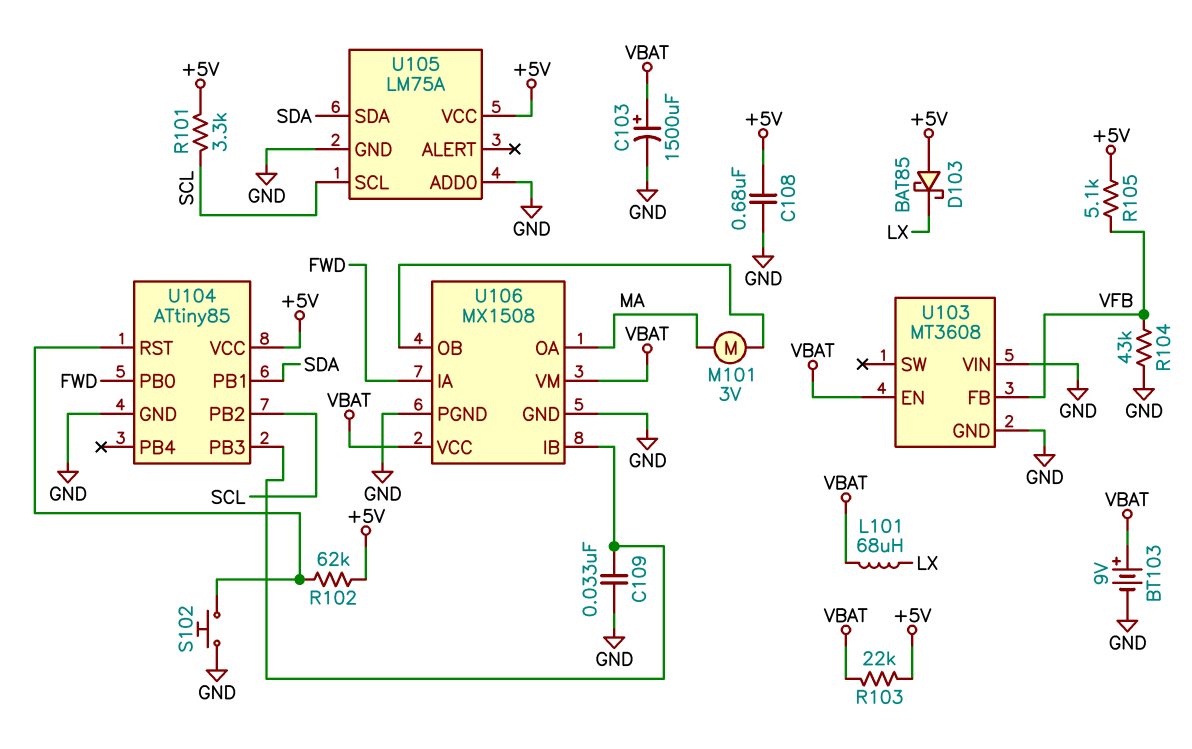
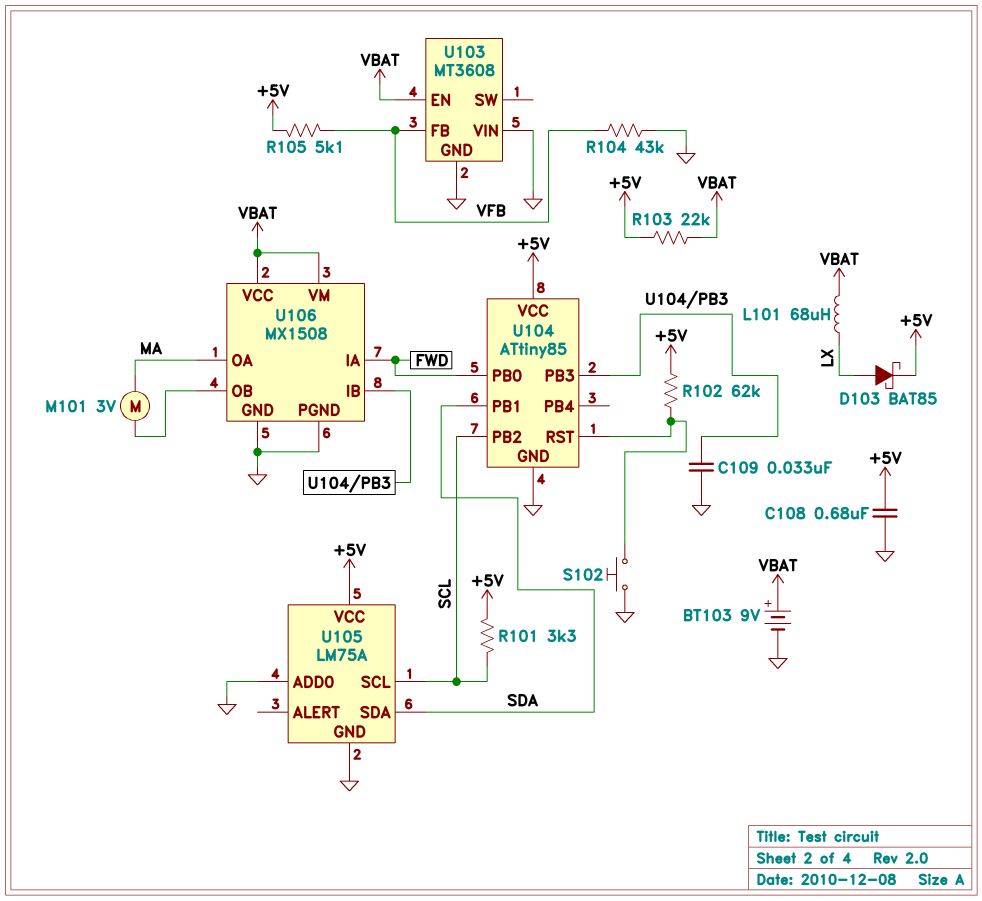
C103: 1500uF (plus VBAT, minus GND) -> none
D103: schottky BAT85 (A +5V, K LX) -> schottky BAT85 (A LX, K +5V)

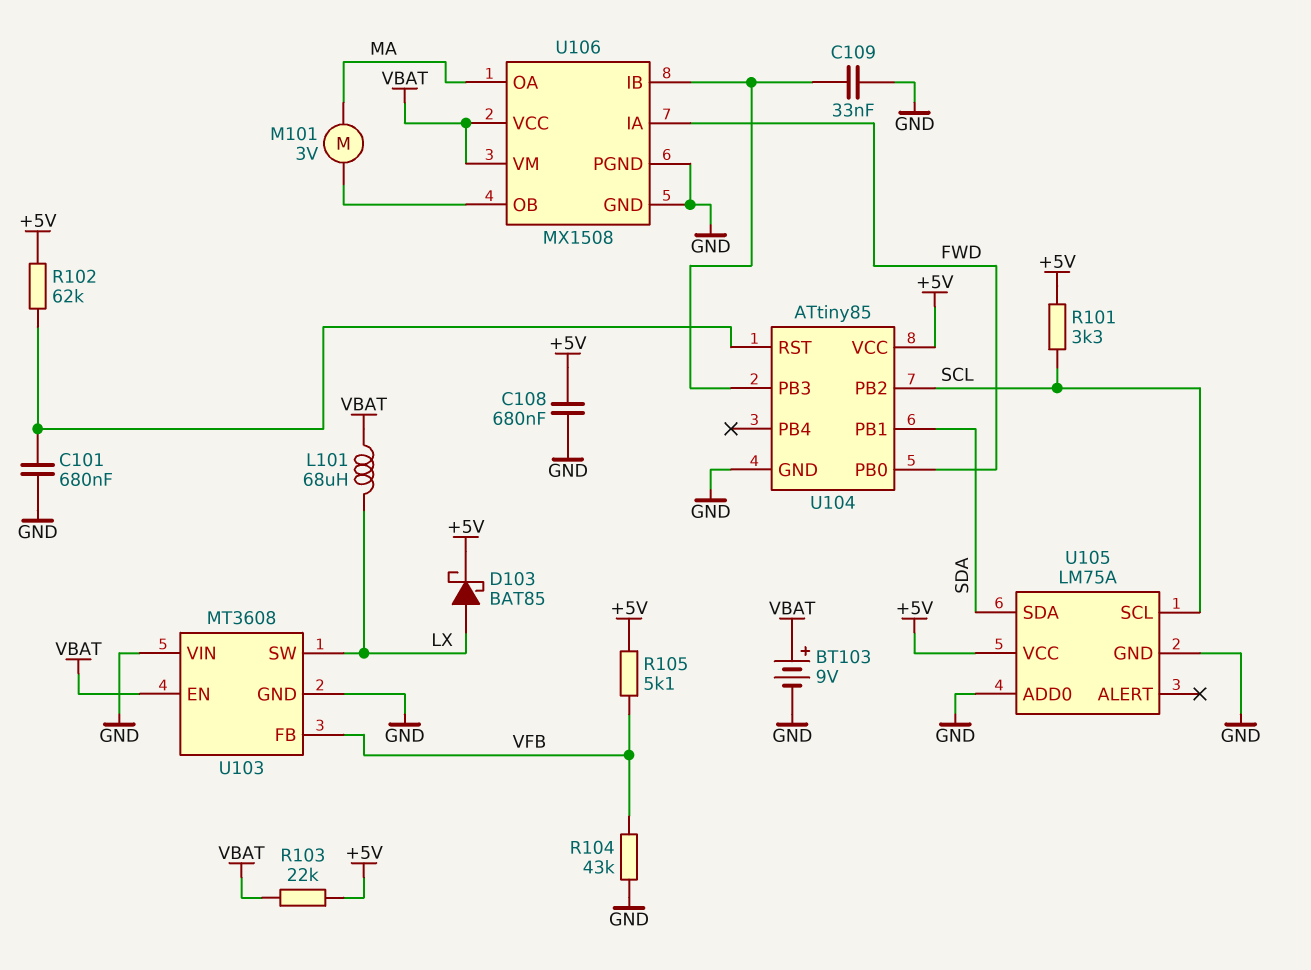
C101: none -> 680nF (GND, U104/RST)
S102: button (GND, U104/RST) -> none
U103 pin SW: none -> LX

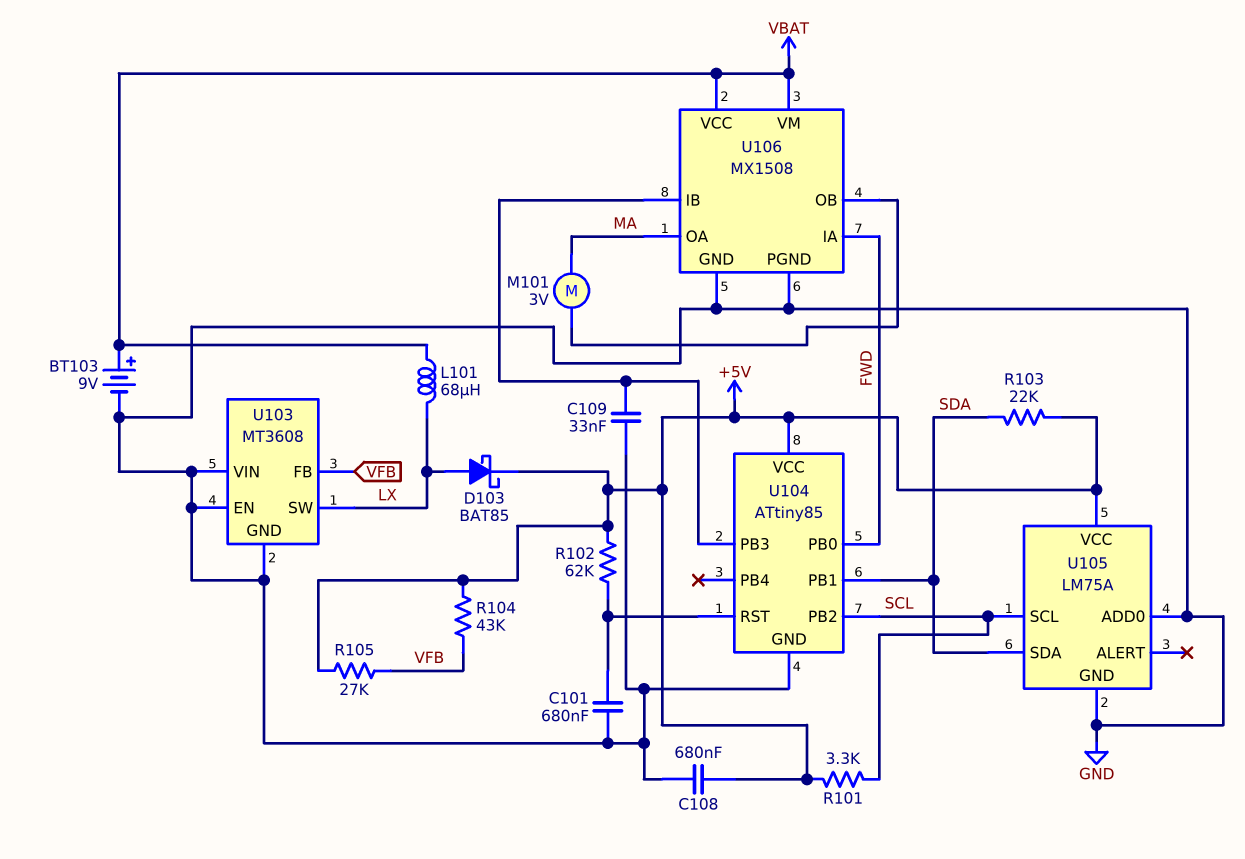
R103: 22k (+5V, VBAT) -> 22k (+5V, SDA)
R104: 43k (GND, VFB) -> 43k (+5V, VFB)
R105: 5.1k (+5V, VFB) -> 27k (+5V, VFB)
U103 pin EN: VBAT -> GND

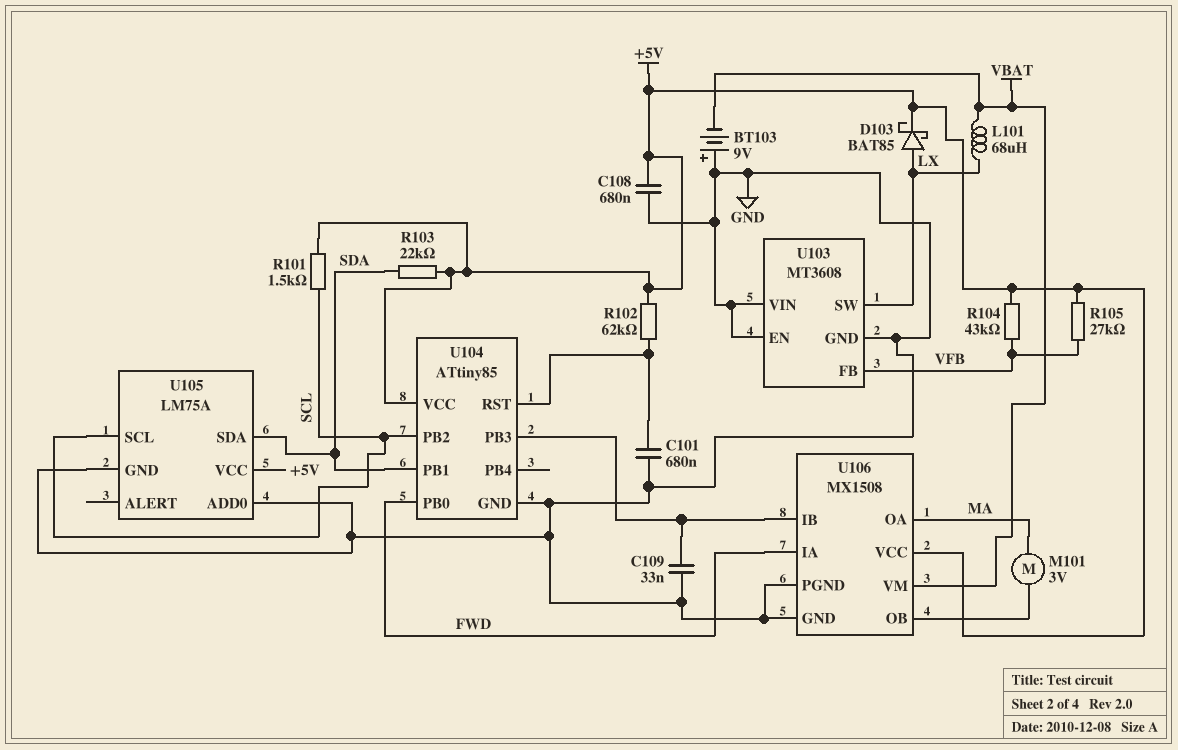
BT103: 9V (plus VBAT, minus GND) -> 9V (plus GND, minus VBAT)
R101: 3.3k (+5V, SCL) -> 1.5k (+5V, SCL)
U106 pin VCC: VBAT -> +5V

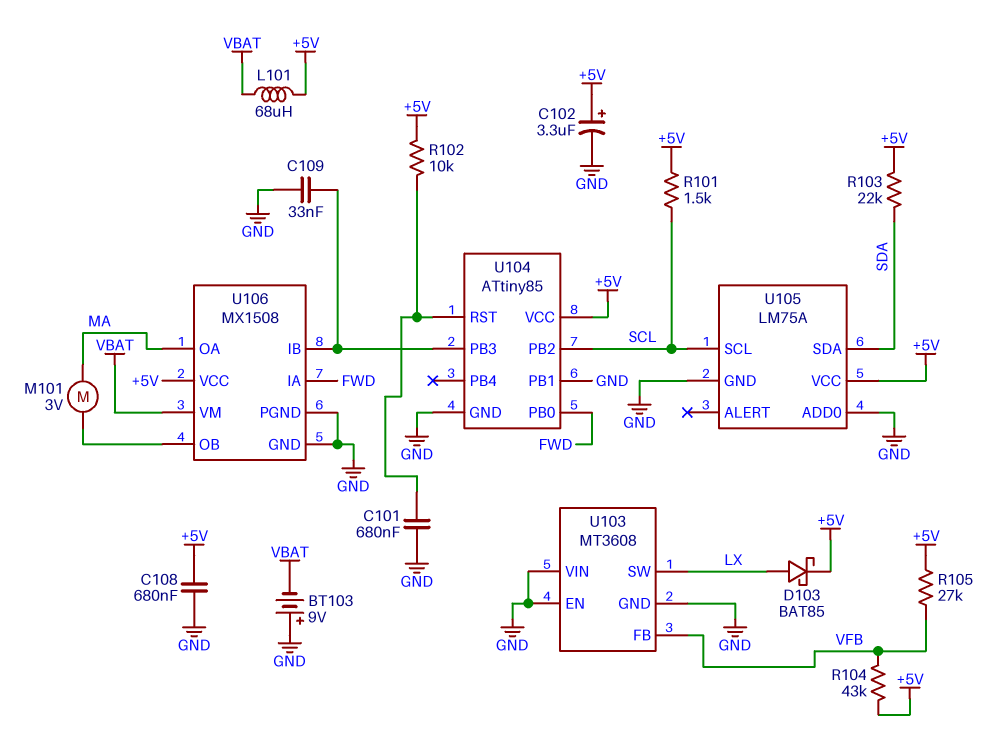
C102: none -> 3.3uF (plus +5V, minus GND)
L101: 68uH (LX, VBAT) -> 68uH (+5V, VBAT)
R102: 62k (+5V, U104/RST) -> 10k (+5V, U104/RST)
U104 pin PB1: SDA -> GND

